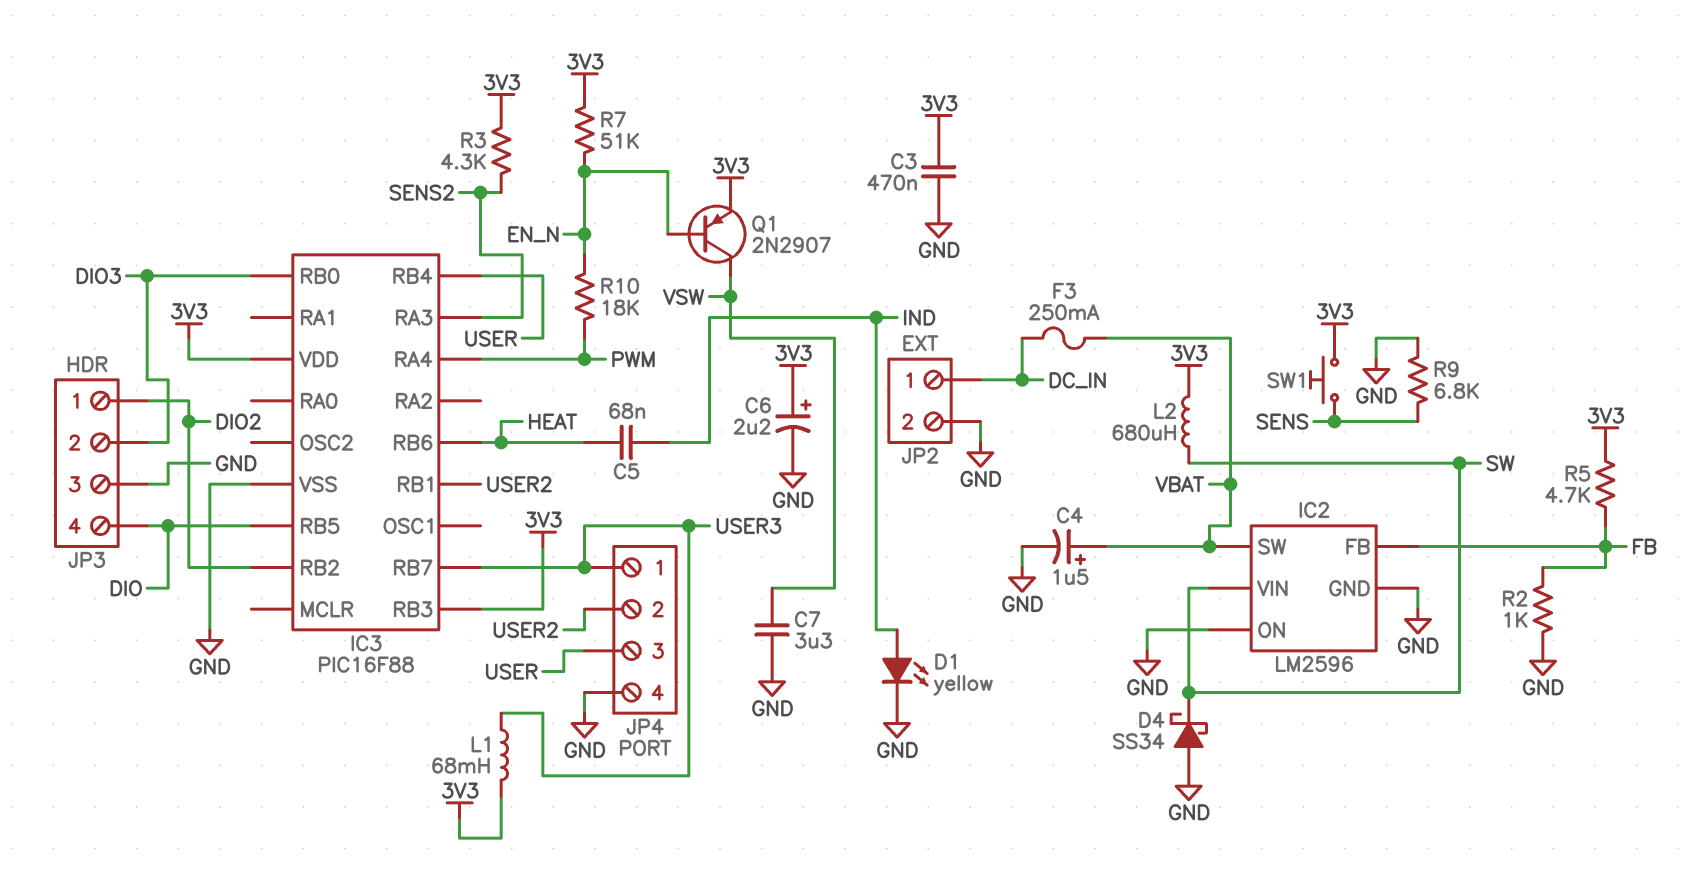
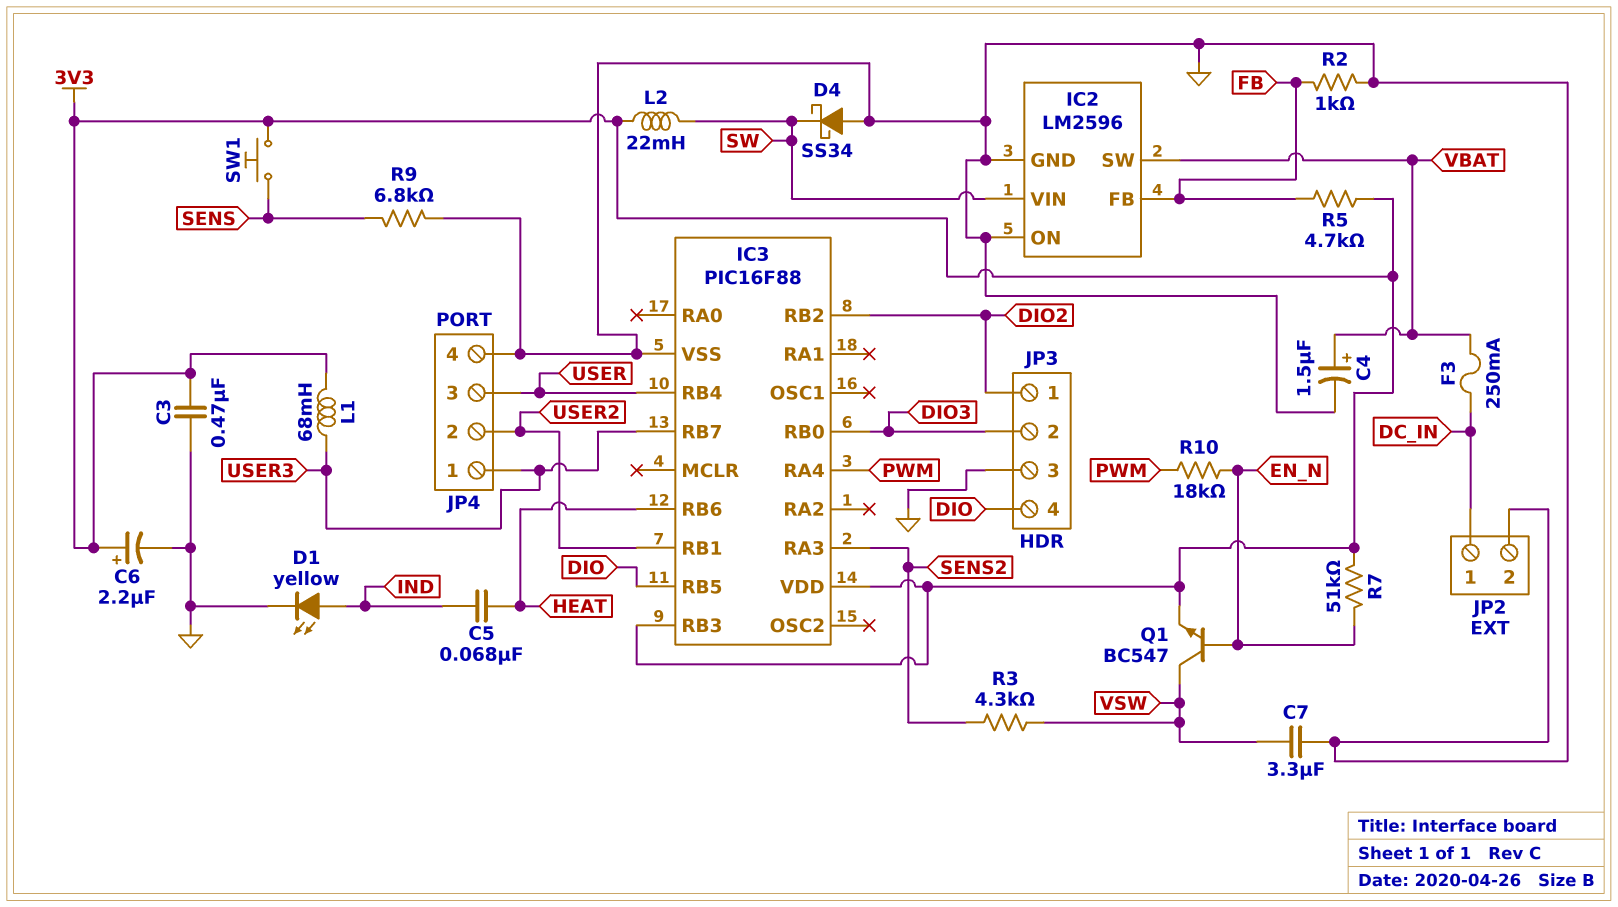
L2: 680uH (3V3, SW) -> 22mH (3V3, SW)
Q1: PNP 2N2907 (B EN_N, C VSW, E 3V3) -> NPN BC547 (B EN_N, C VSW, E 3V3)
R3: 4.3k (3V3, SENS2) -> 4.3k (SENS2, VSW)

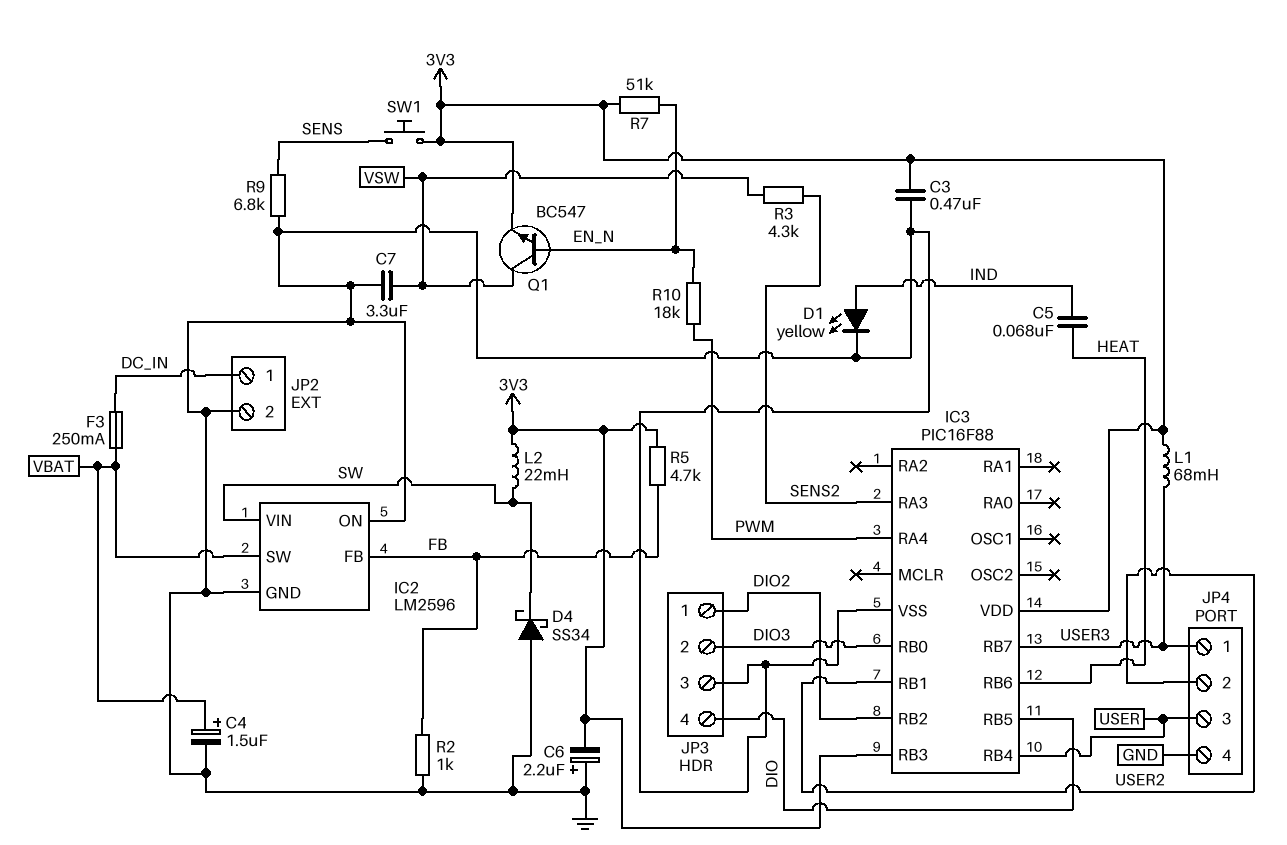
C6: 2.2uF (plus 3V3, minus GND) -> 2.2uF (plus GND, minus 3V3)

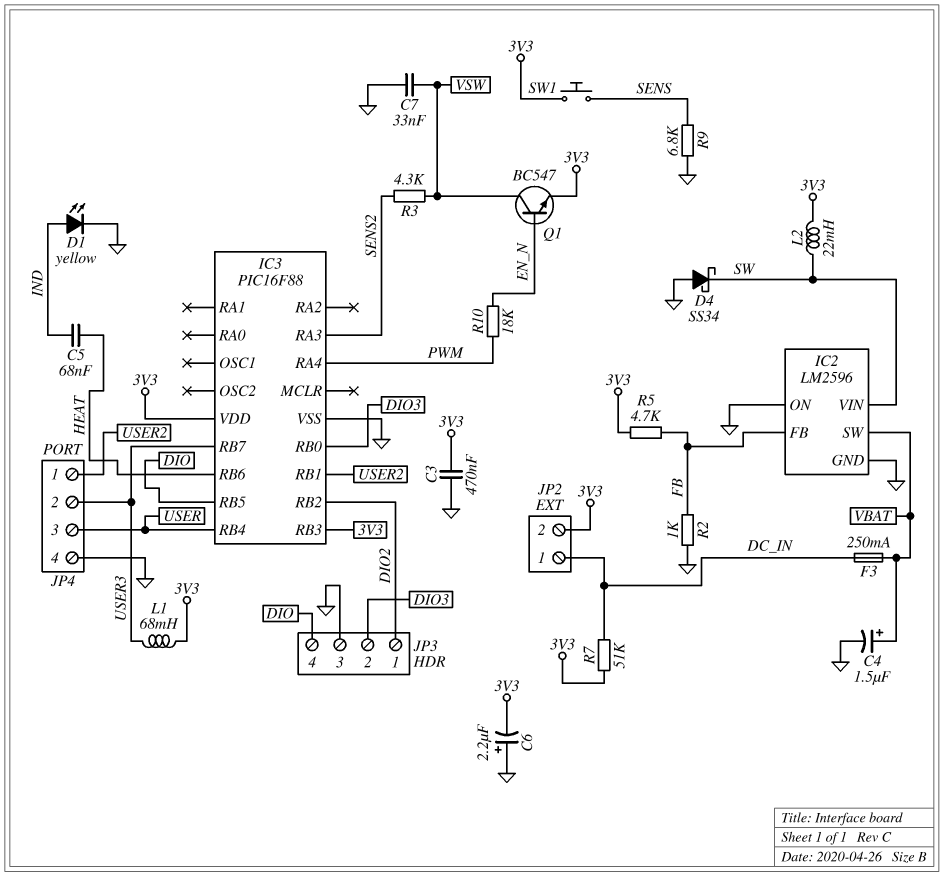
C7: 3.3uF (GND, VSW) -> 33nF (GND, VSW)
JP2 pin 2: GND -> 3V3
JP4 pin 1: USER3 -> USER2
JP4 pin 2: USER2 -> USER3
R7: 51k (3V3, EN_N) -> 51k (3V3, DC_IN)

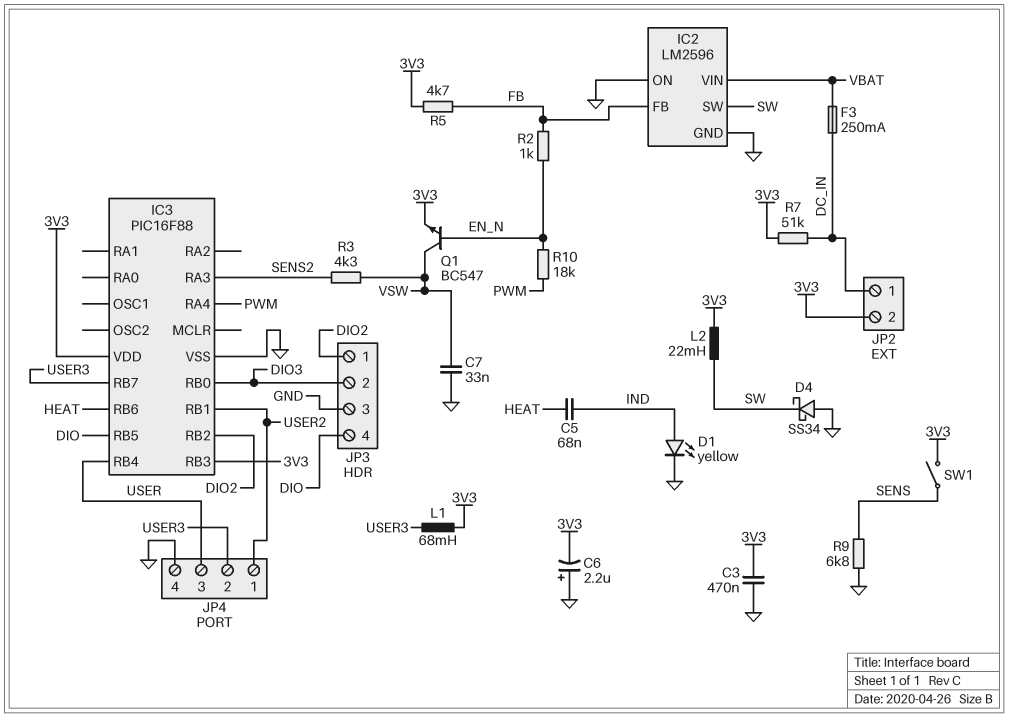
C4: 1.5uF (plus VBAT, minus GND) -> none
IC2 pin SW: VBAT -> SW
IC2 pin VIN: SW -> VBAT
R2: 1k (FB, GND) -> 1k (EN_N, FB)
SW1: button (3V3, SENS) -> switch (3V3, SENS)

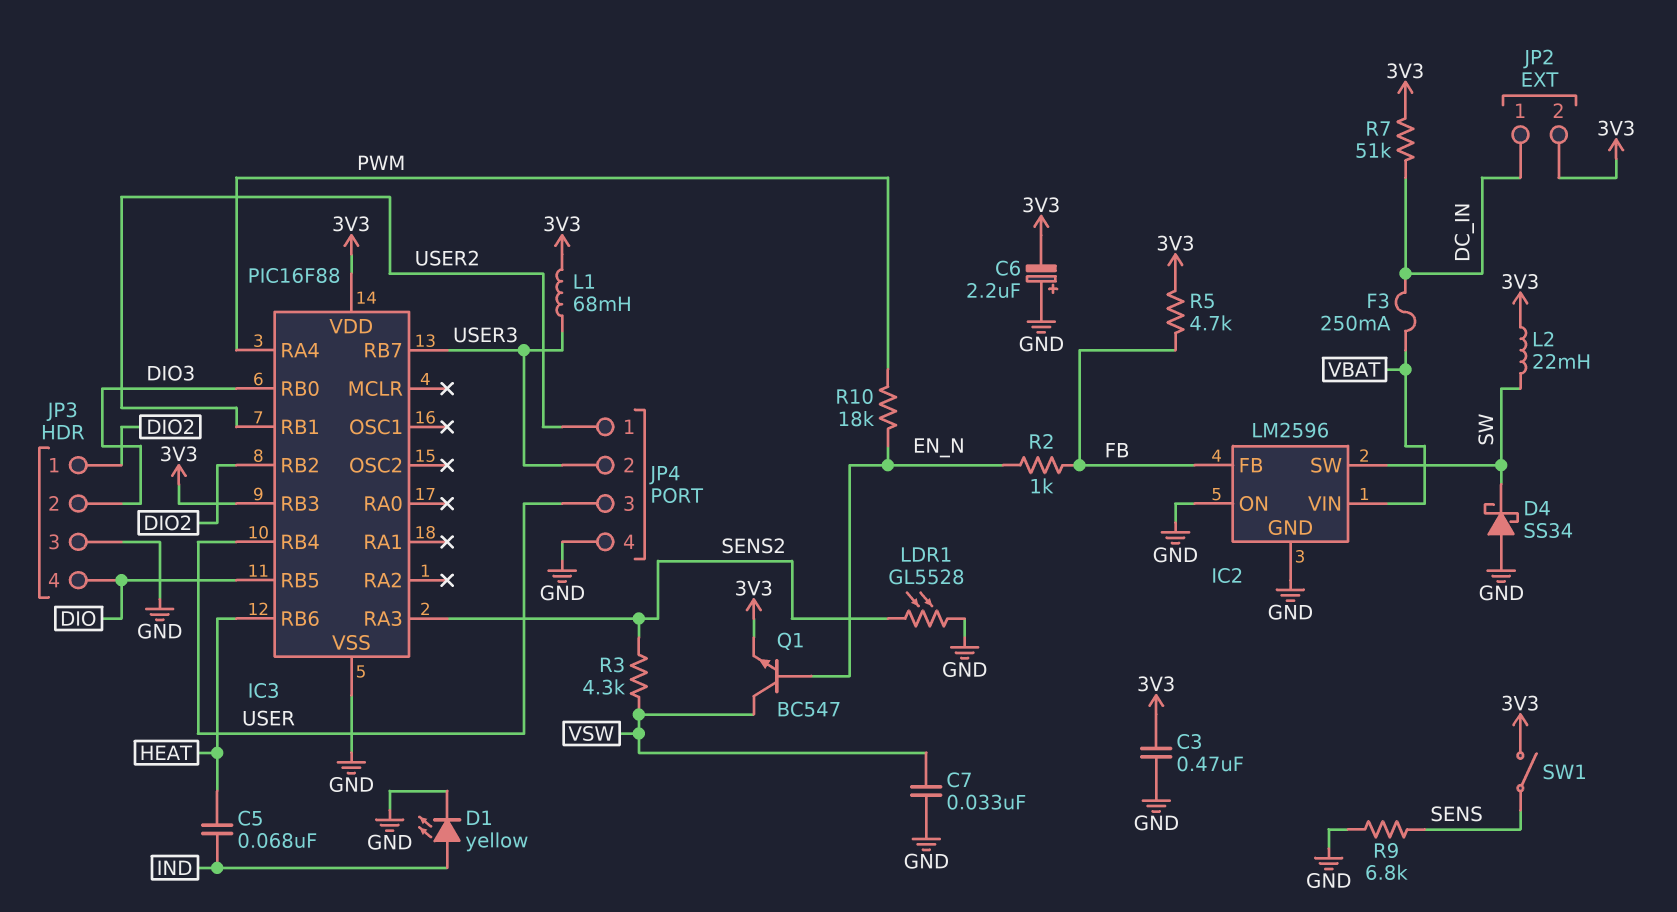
LDR1: none -> GL5528 (GND, SENS2)

